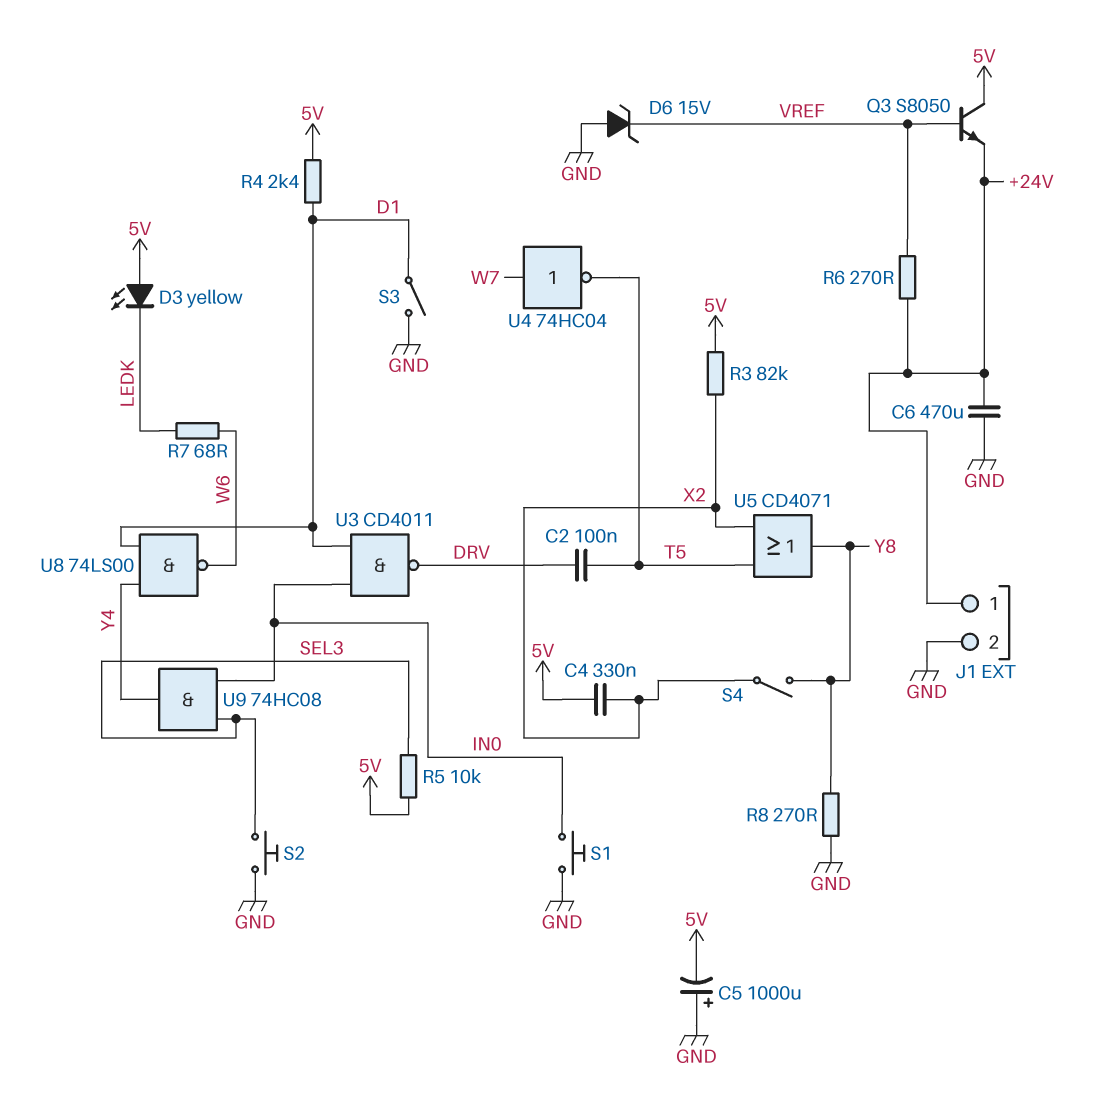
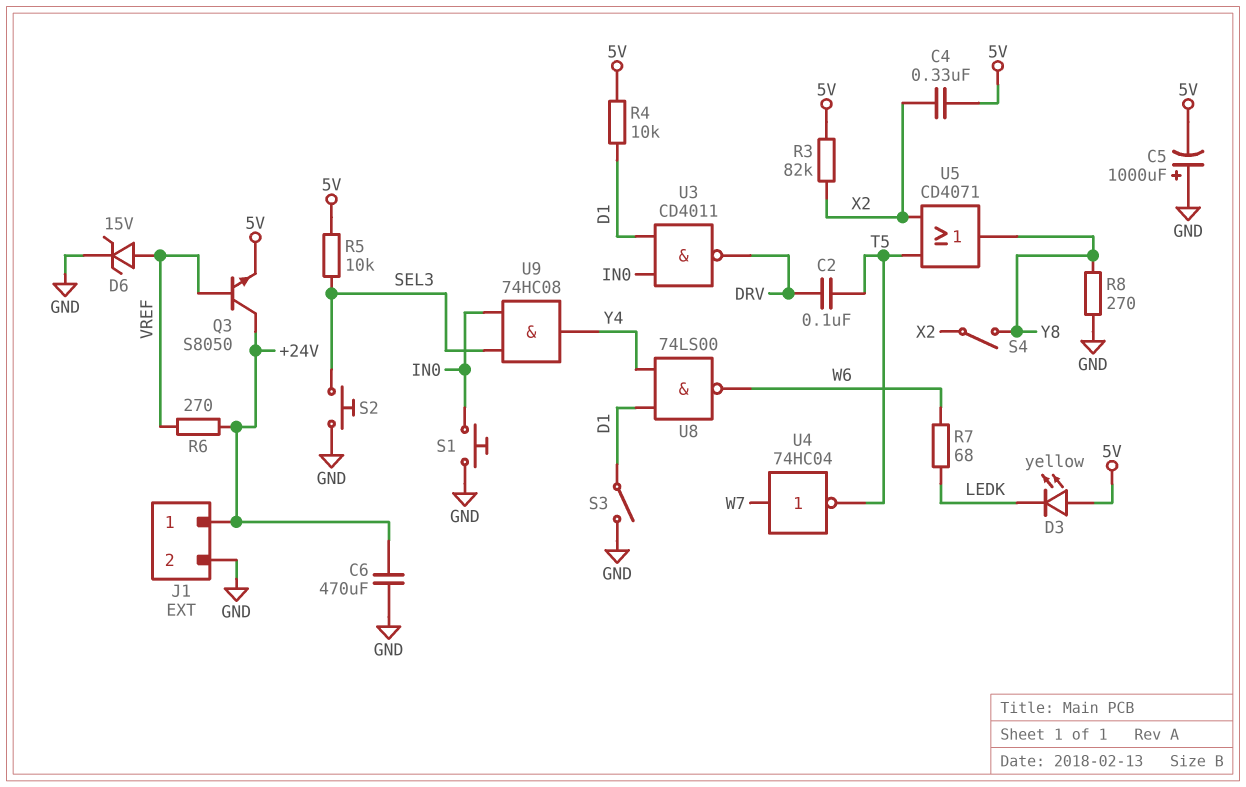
D6: zener 15V (A GND, K VREF) -> zener 15V (A VREF, K GND)
Q3: NPN S8050 (B VREF, C 5V, E +24V) -> NPN S8050 (B VREF, C +24V, E 5V)
R4: 2.4k (5V, D1) -> 10k (5V, D1)

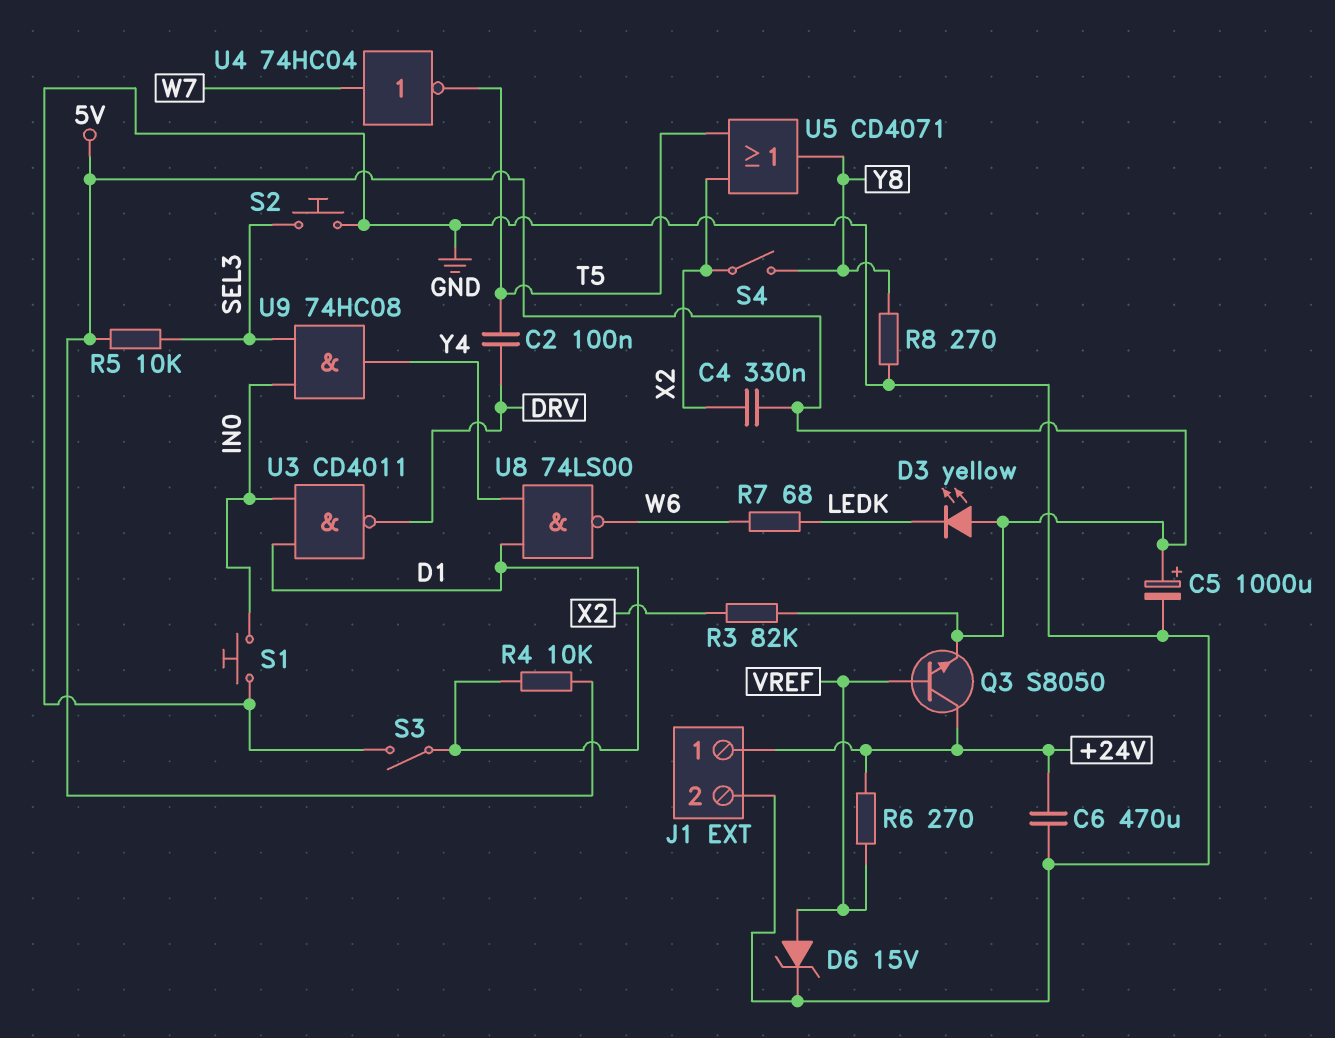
C5: 1000uF (plus GND, minus 5V) -> 1000uF (plus 5V, minus GND)

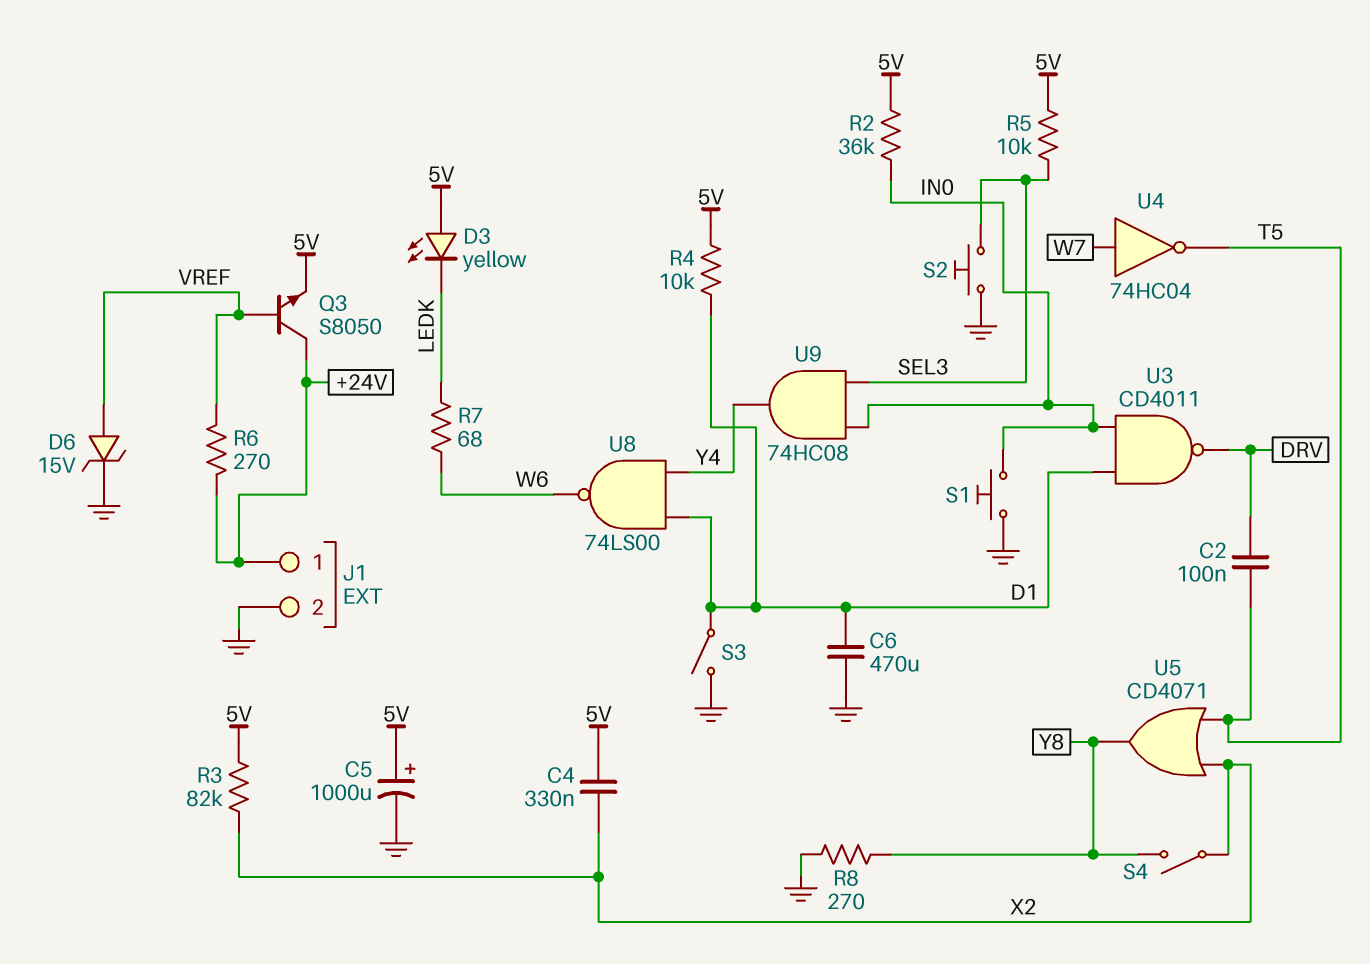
C6: 470uF (+24V, GND) -> 470uF (D1, GND)
R2: none -> 36k (5V, IN0)

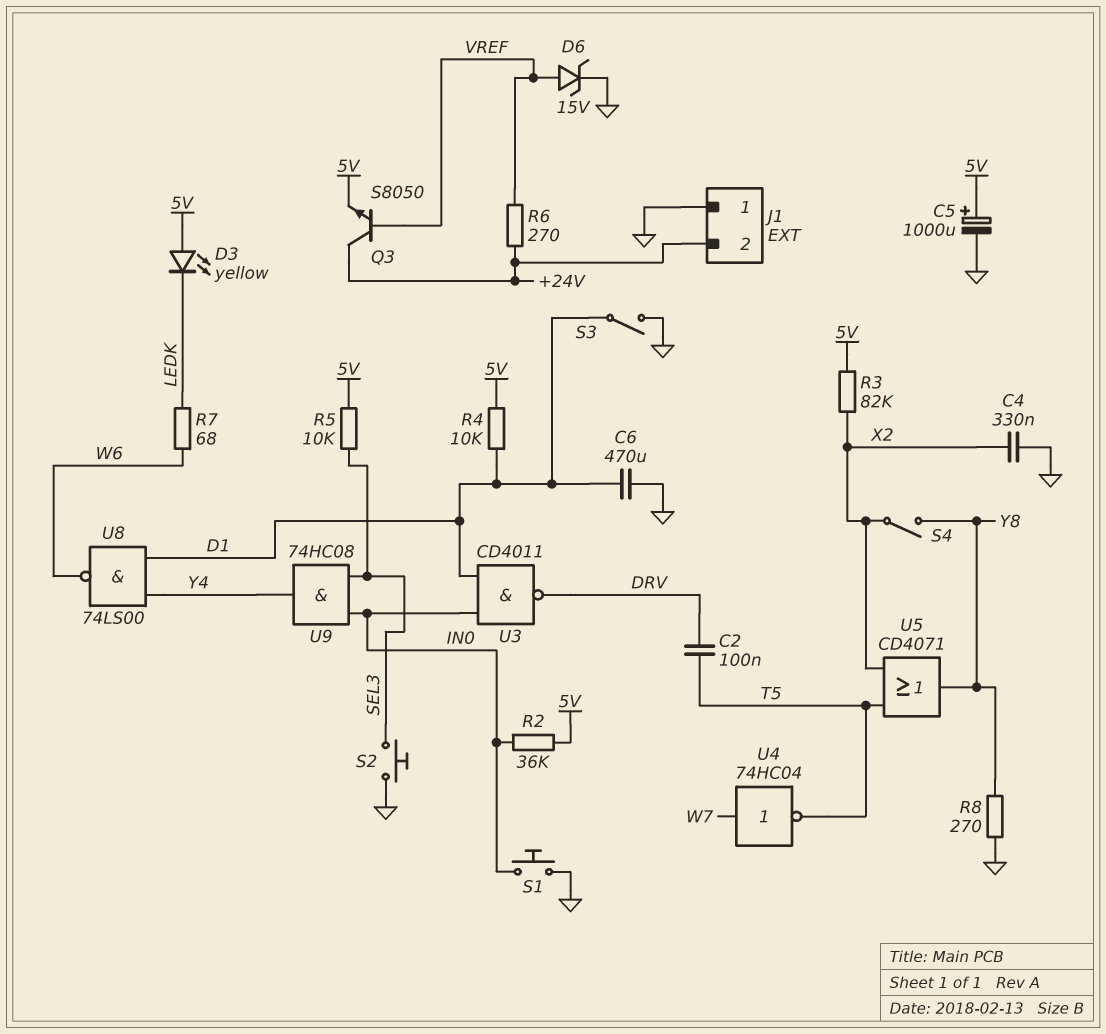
C4: 330nF (5V, X2) -> 330nF (GND, X2)
J1 pin 1: +24V -> GND
J1 pin 2: GND -> +24V

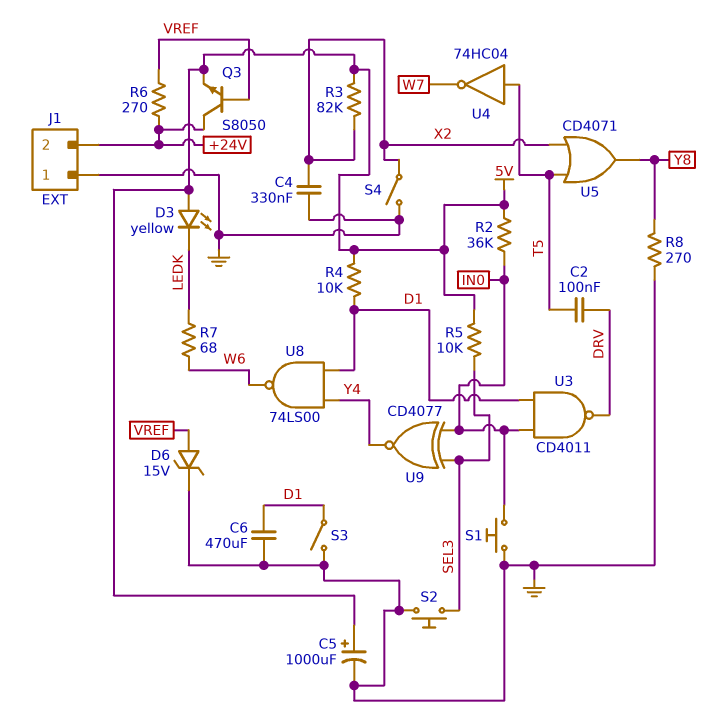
S4: switch (X2, Y8) -> switch (GND, X2)
U4: NOT 74HC04 (in W7, out T5) -> NOT 74HC04 (in T5, out W7)
U9: AND 74HC08 (in IN0, in SEL3, out Y4) -> XNOR CD4077 (in IN0, in SEL3, out Y4)

